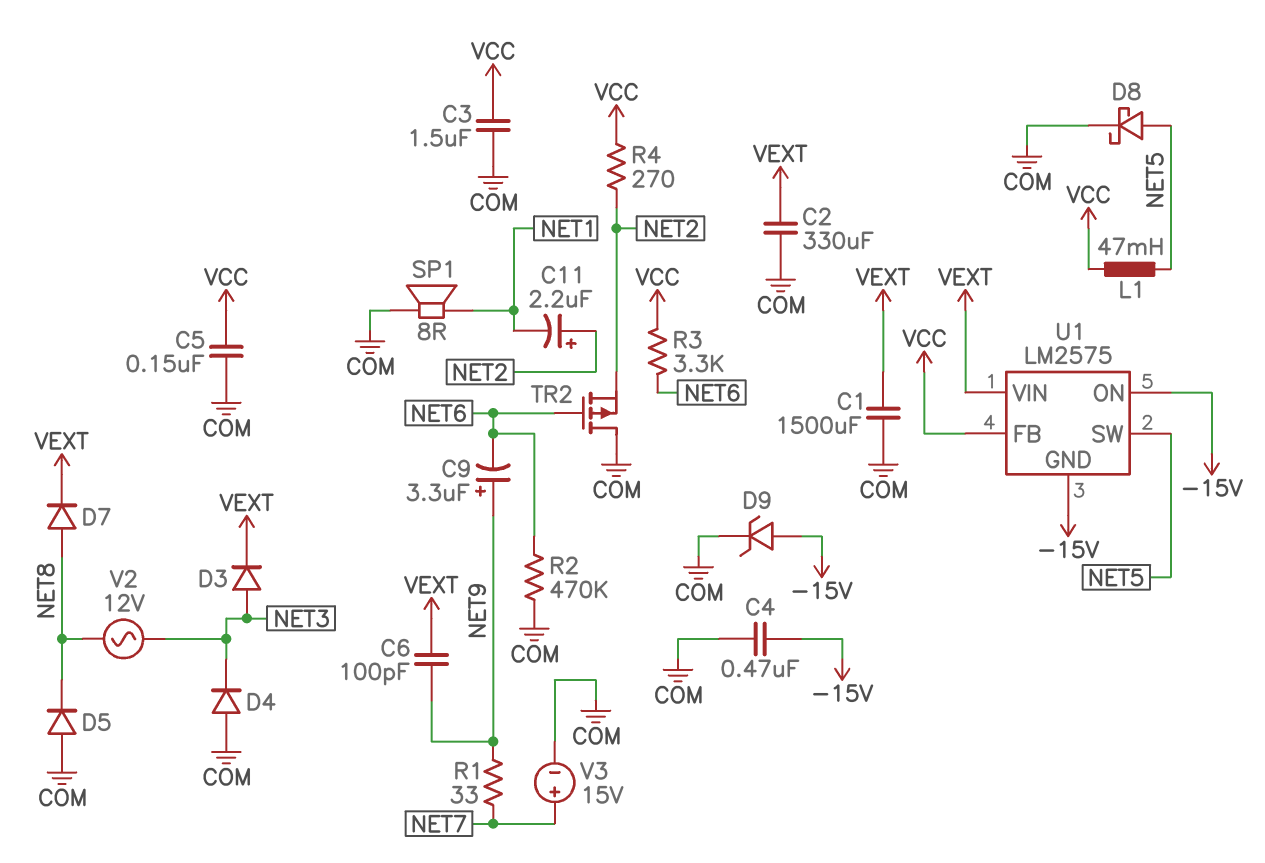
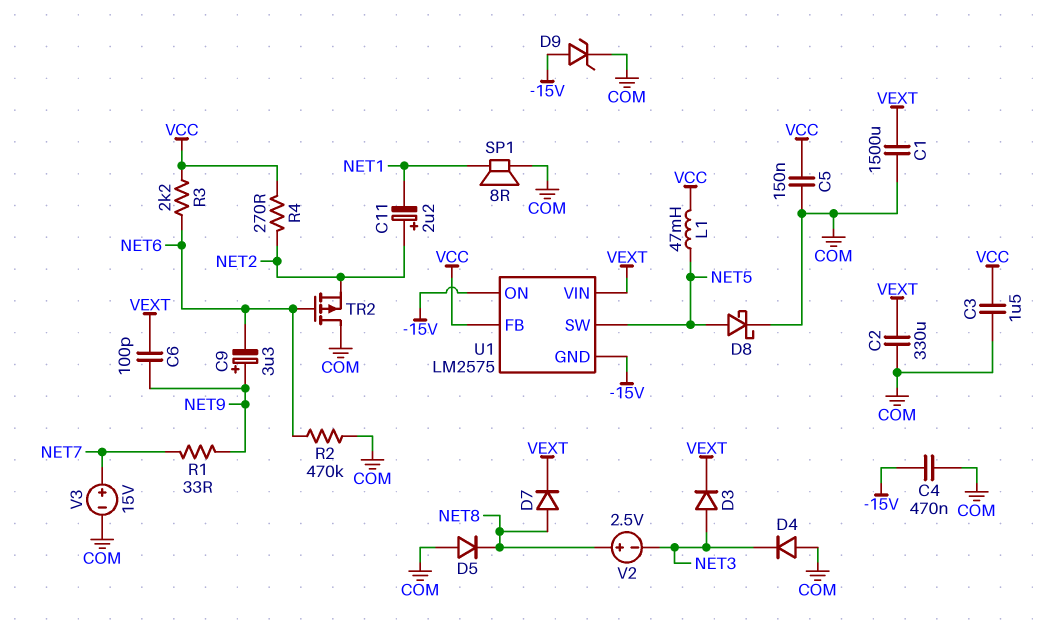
R3: 3.3k (NET6, VCC) -> 2.2k (NET6, VCC)
V2: AC 12V (NET3, NET8) -> 2.5V (plus NET8, minus NET3)

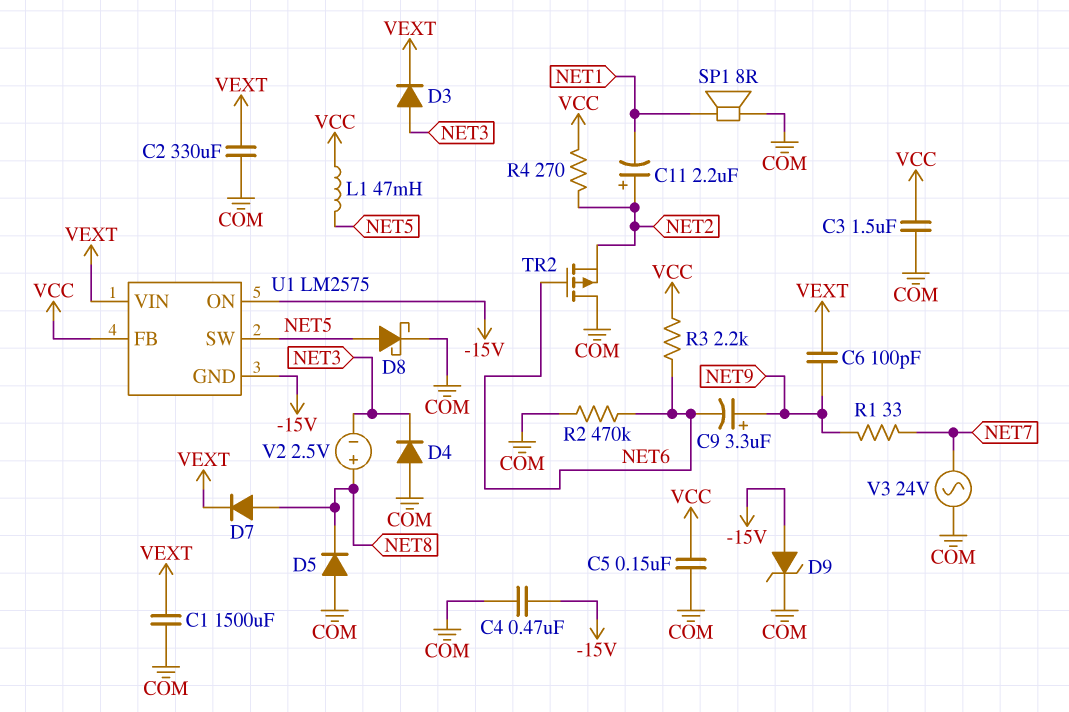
V3: 15V (plus NET7, minus COM) -> AC 24V (COM, NET7)

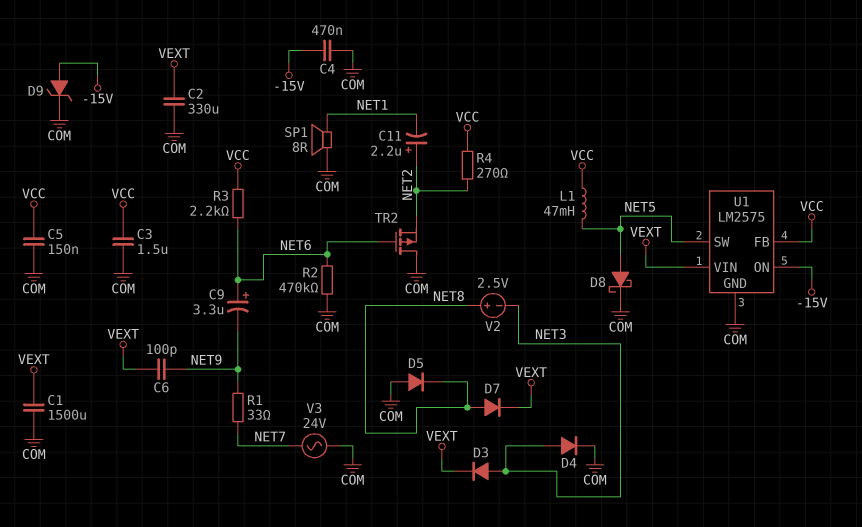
C9: 3.3uF (plus NET9, minus NET6) -> 3.3uF (plus NET6, minus NET9)
D4: diode (A COM, K NET3) -> diode (A NET3, K COM)
U1 pin GND: -15V -> COM

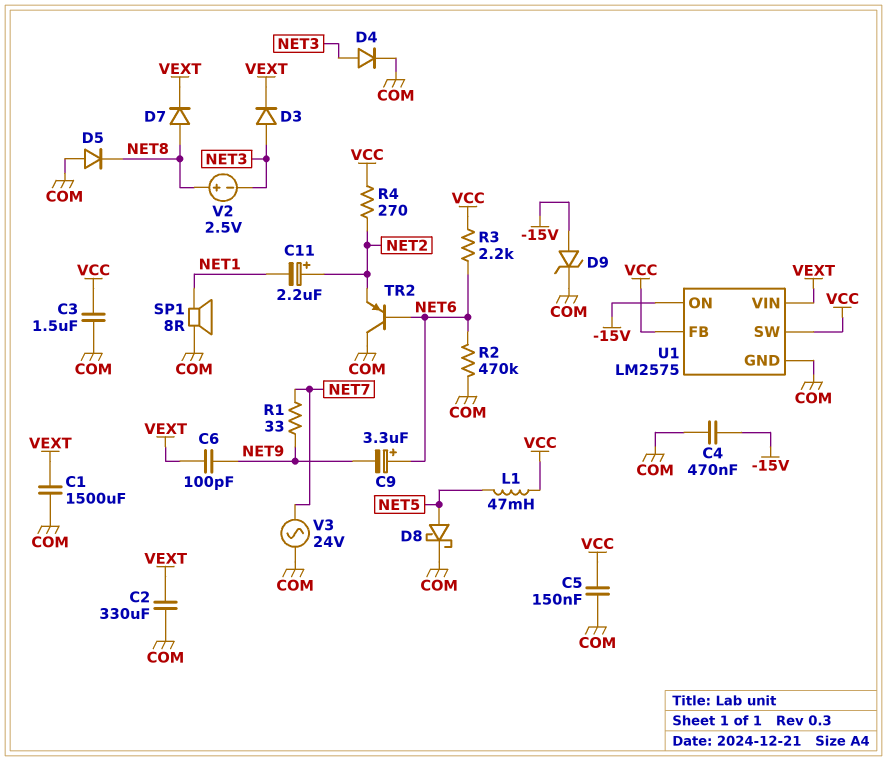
TR2: PMOS (G NET6, D COM, S NET2) -> PNP (B NET6, C COM, E NET2)
U1 pin SW: NET5 -> VCC

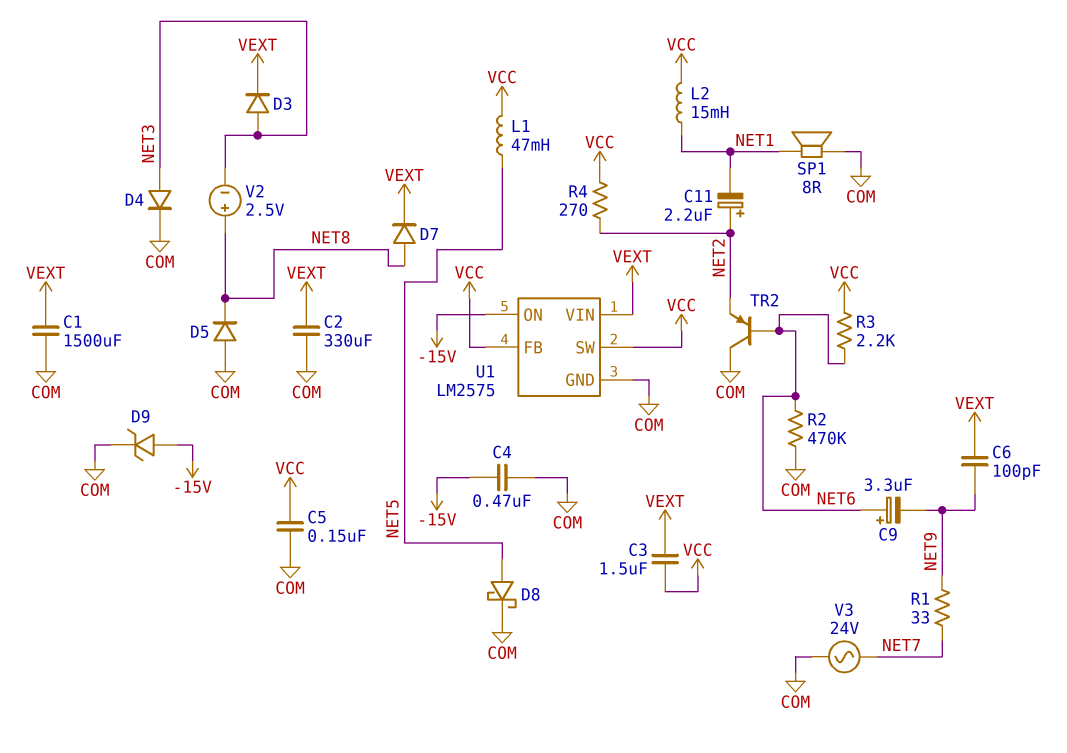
C3: 1.5uF (COM, VCC) -> 1.5uF (VCC, VEXT)
L2: none -> 15mH (NET1, VCC)

